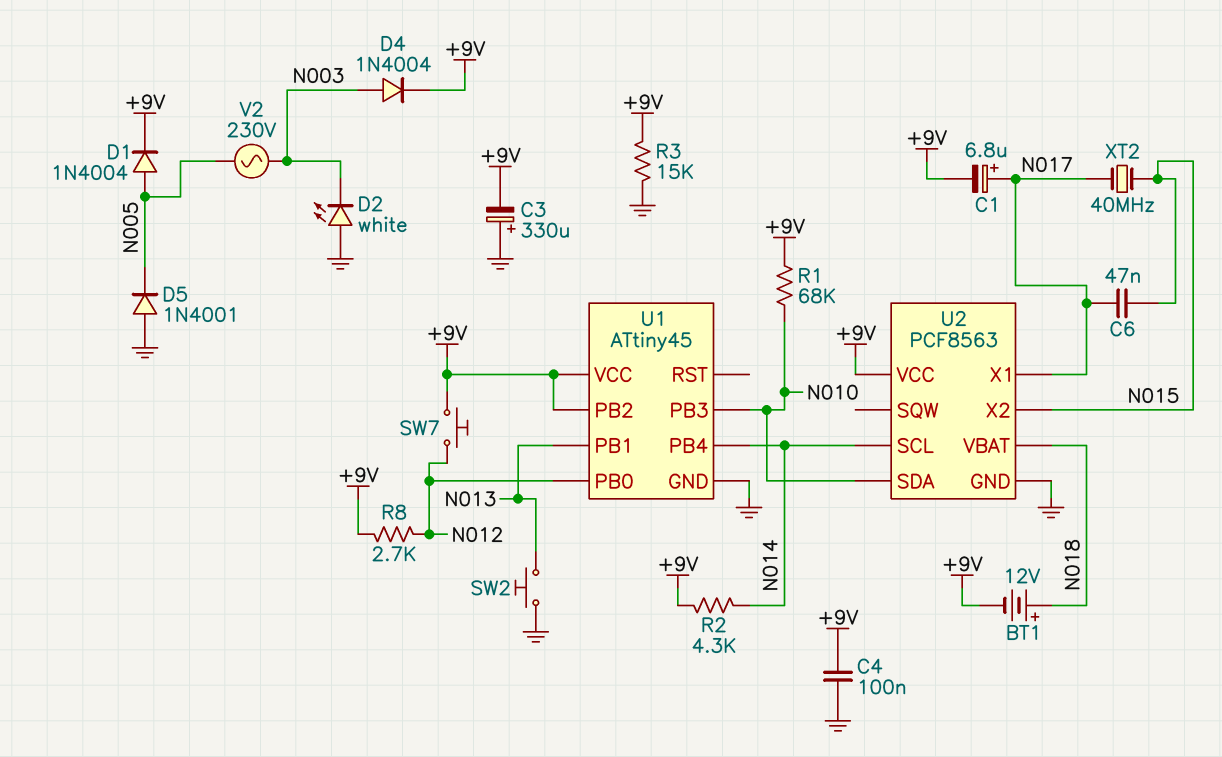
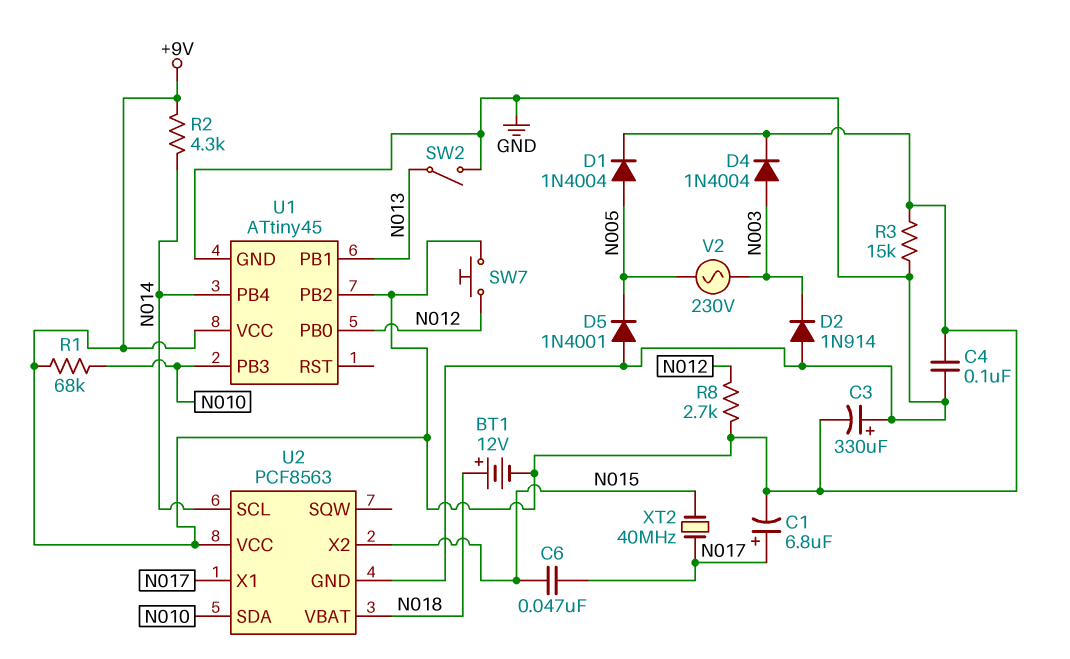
D2: LED white (A GND, K N003) -> diode 1N914 (A GND, K N003)
SW2: button (GND, N013) -> switch (GND, N013)

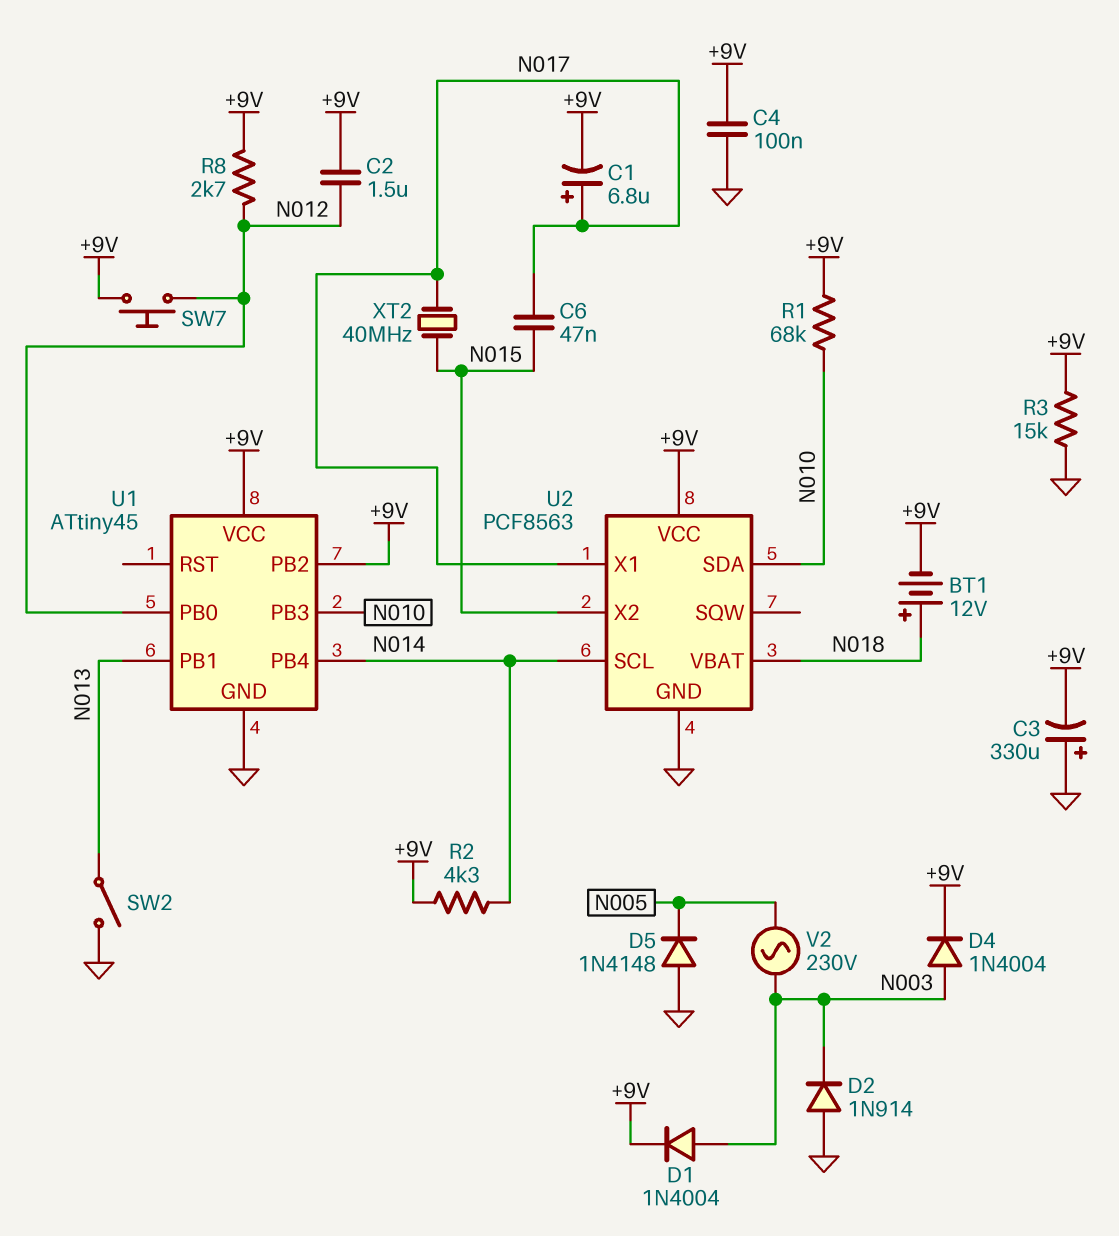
C2: none -> 1.5uF (+9V, N012)
D1: diode 1N4004 (A N005, K +9V) -> diode 1N4004 (A N003, K +9V)
D5: diode 1N4001 (A GND, K N005) -> diode 1N4148 (A GND, K N005)

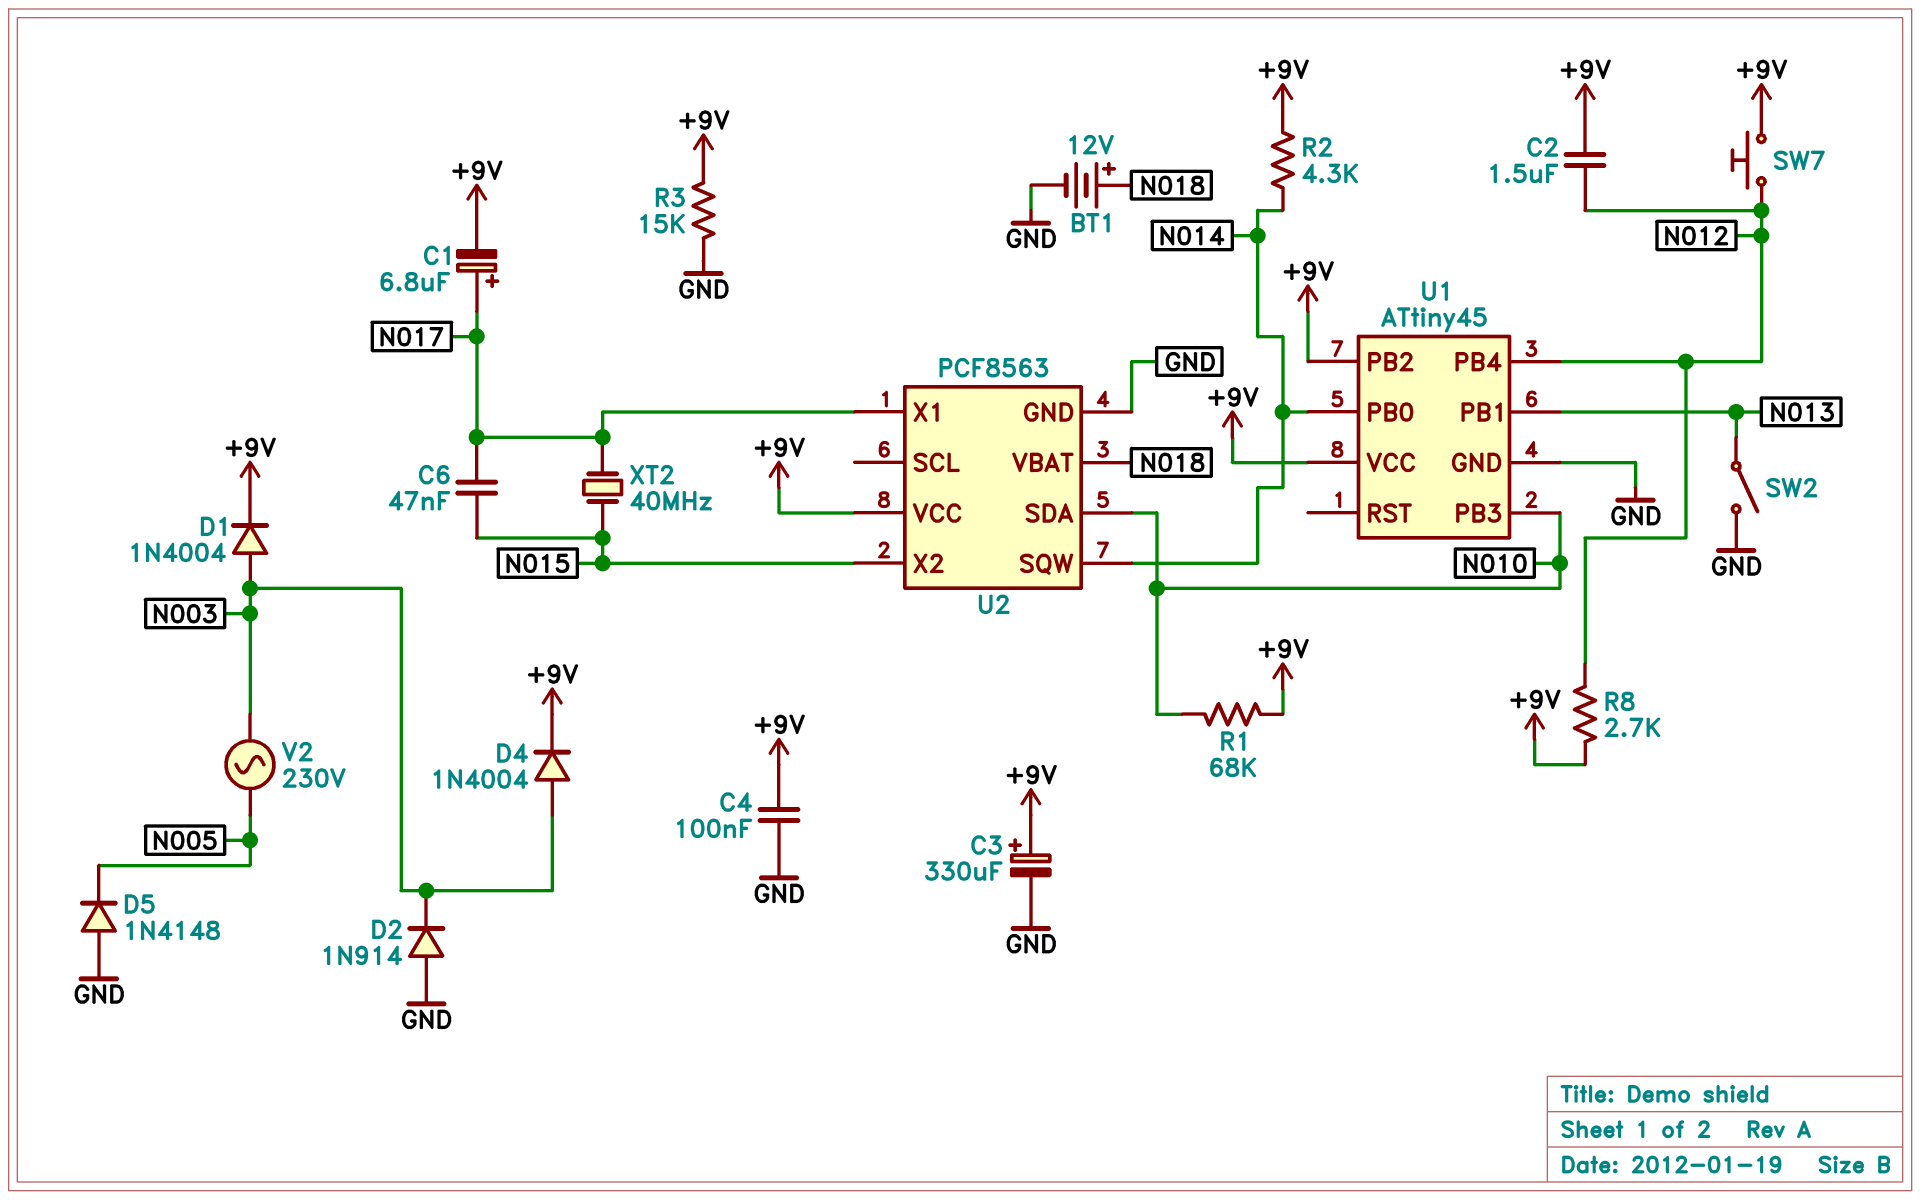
BT1: 12V (plus N018, minus +9V) -> 12V (plus N018, minus GND)
C3: 330uF (plus GND, minus +9V) -> 330uF (plus +9V, minus GND)
U1 pin PB0: N012 -> N014
U1 pin PB4: N014 -> N012
U2 pin SCL: N014 -> none
U2 pin SQW: none -> N014

